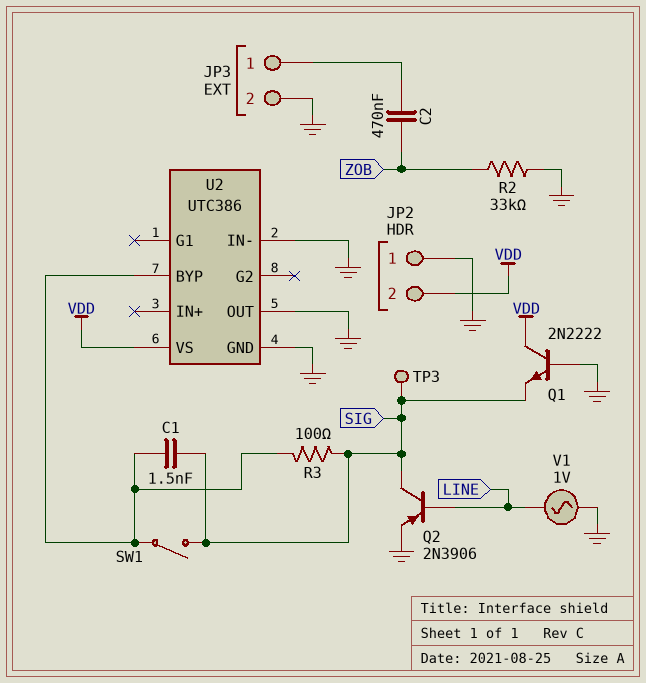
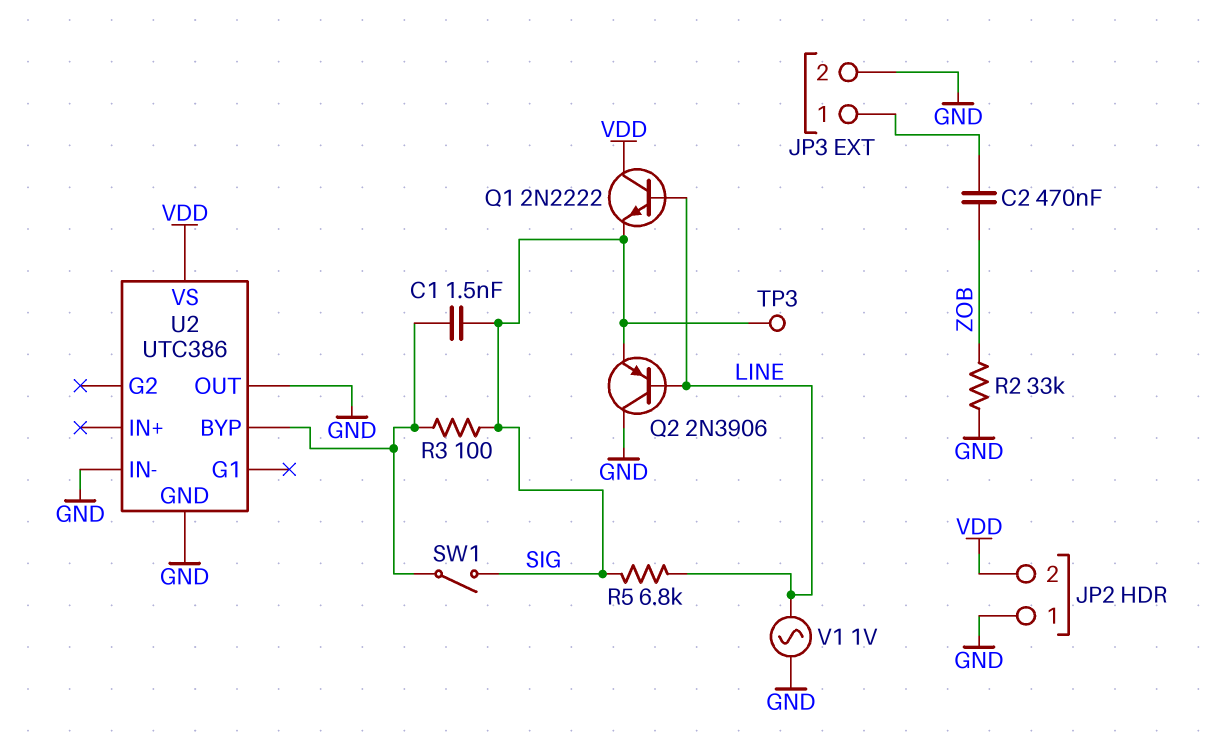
Q1: NPN 2N2222 (B GND, C VDD, E SIG) -> NPN 2N2222 (B LINE, C VDD, E SIG)
Q2: PNP 2N3906 (B LINE, C SIG, E GND) -> PNP 2N3906 (B LINE, C GND, E SIG)
R5: none -> 6.8k (LINE, SIG)

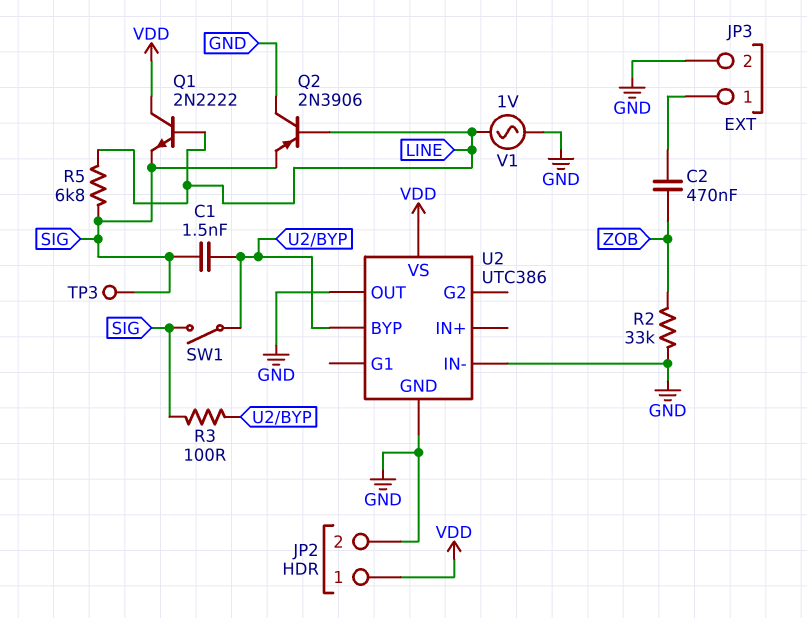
JP2 pin 1: GND -> VDD
JP2 pin 2: VDD -> GND

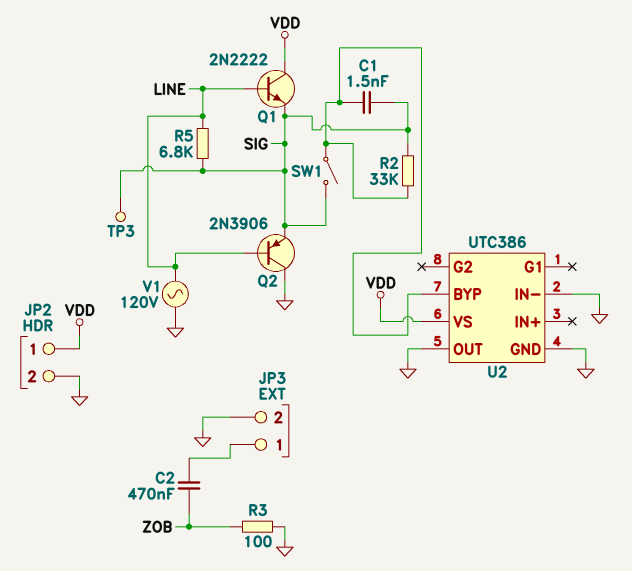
R2: 33k (GND, ZOB) -> 33k (SIG, U2/BYP)
R3: 100 (SIG, U2/BYP) -> 100 (GND, ZOB)
V1: AC 1V (GND, LINE) -> AC 120V (GND, LINE)

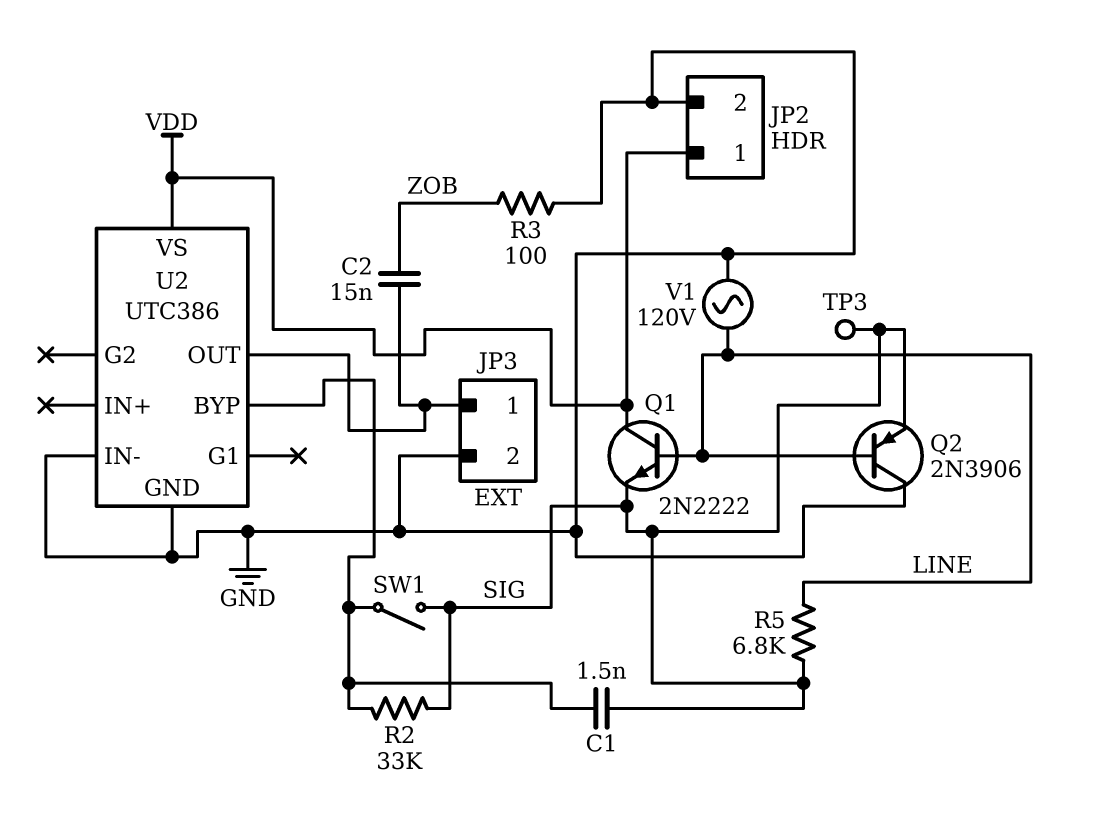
C2: 470nF (JP3/1, ZOB) -> 15nF (JP3/1, ZOB)
U2 pin OUT: GND -> JP3/1

